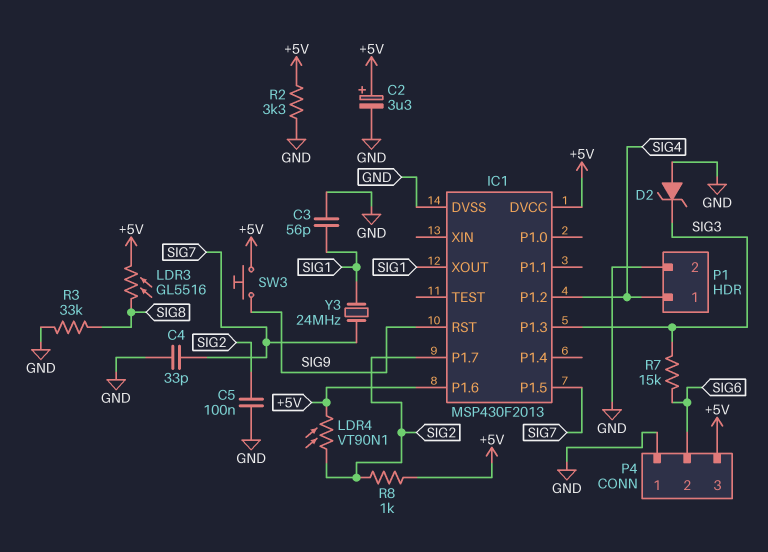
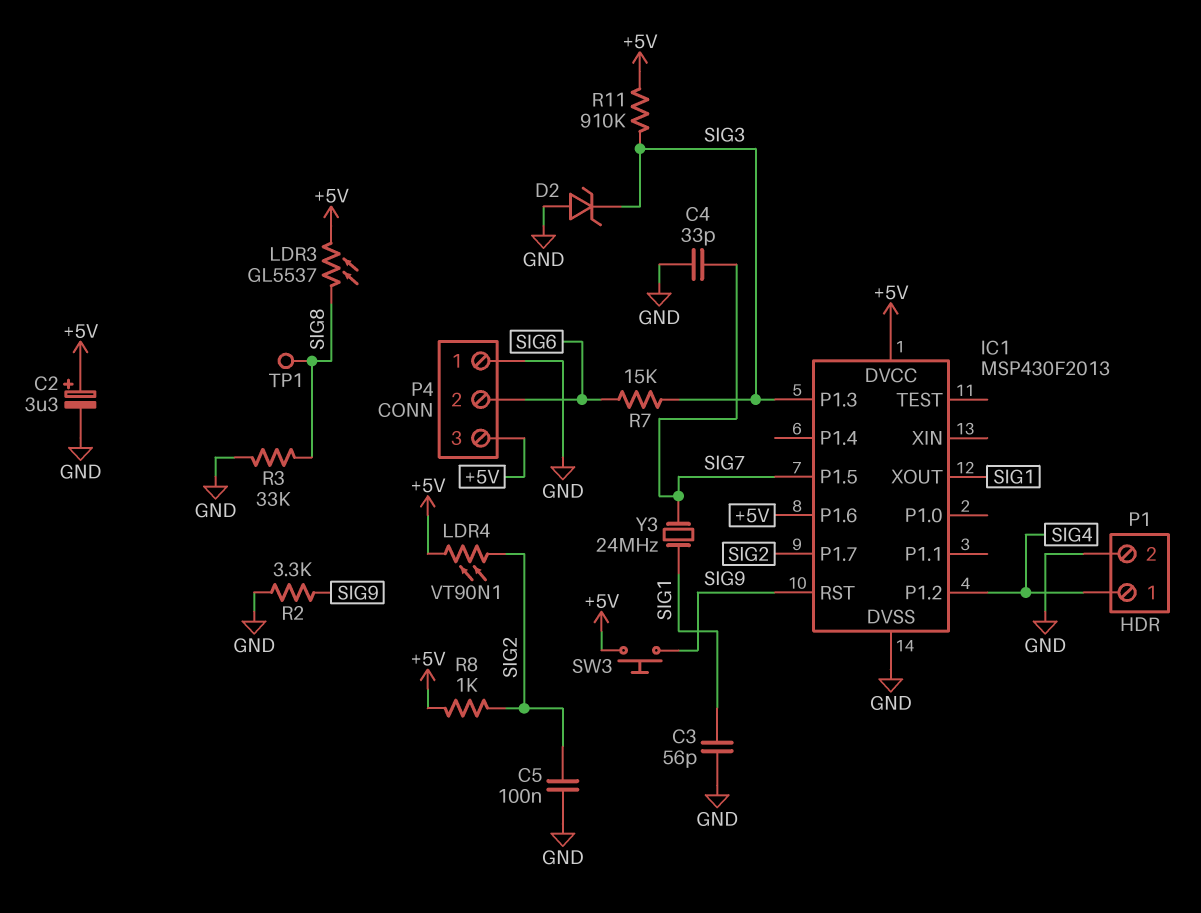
LDR3: GL5516 (+5V, SIG8) -> GL5537 (+5V, SIG8)
R2: 3.3k (+5V, GND) -> 3.3k (GND, SIG9)
R11: none -> 910k (+5V, SIG3)
TP1: none -> test point (SIG8)

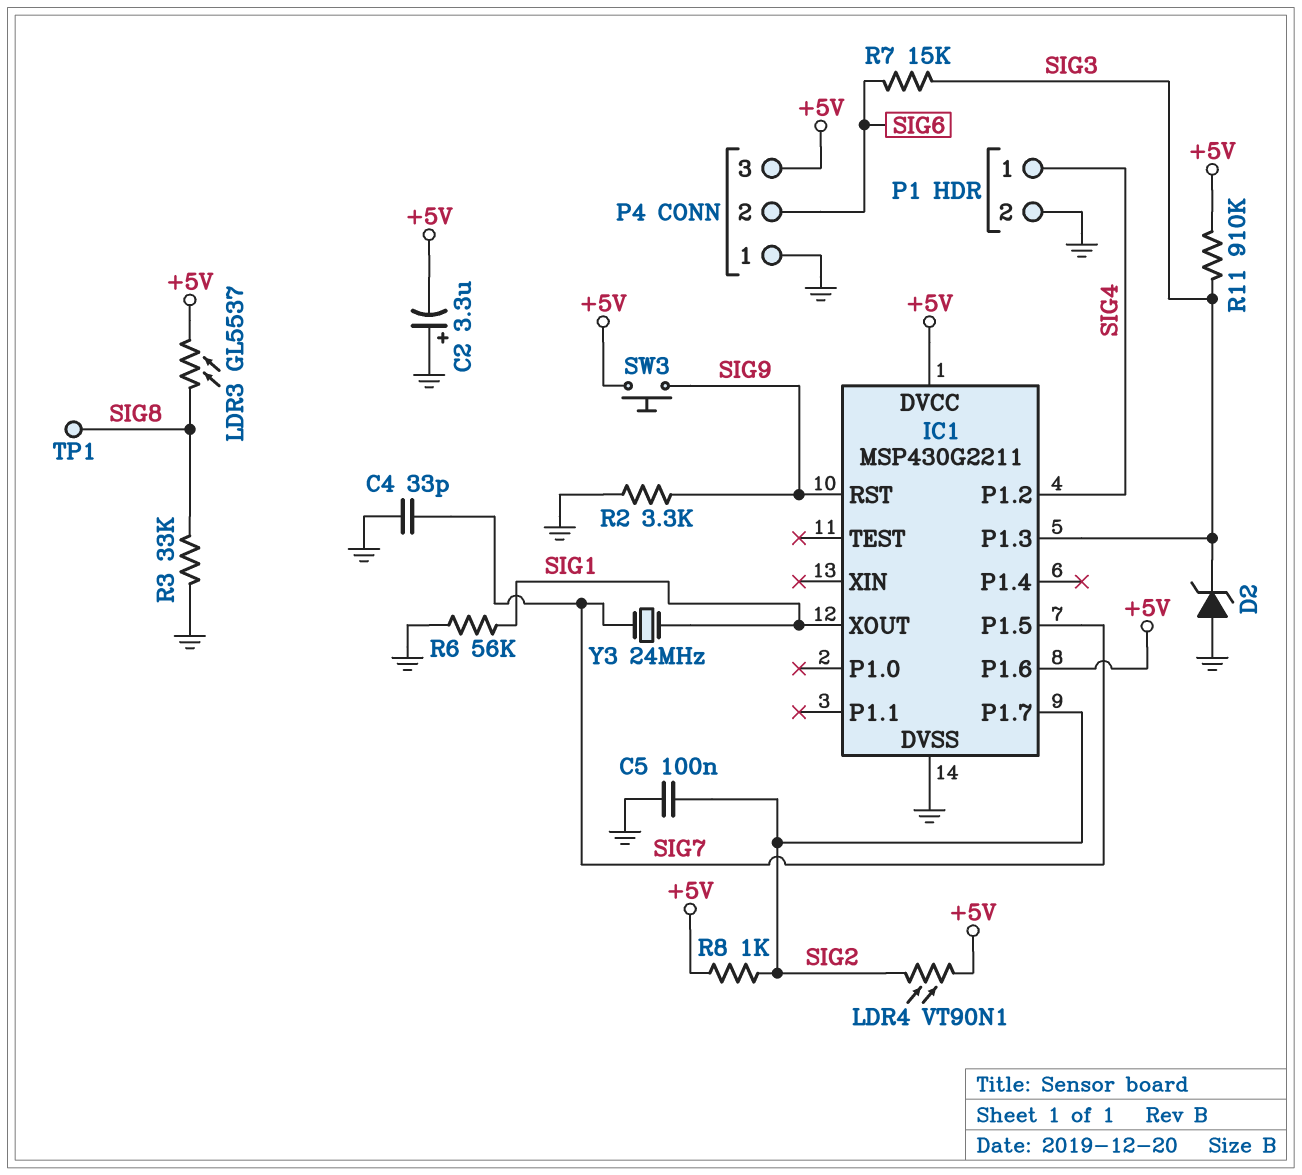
C2: 3.3uF (plus +5V, minus GND) -> 3.3uF (plus GND, minus +5V)
C3: 56pF (GND, SIG1) -> none
IC1: MSP430F2013 -> MSP430G2211
R6: none -> 56k (GND, SIG1)

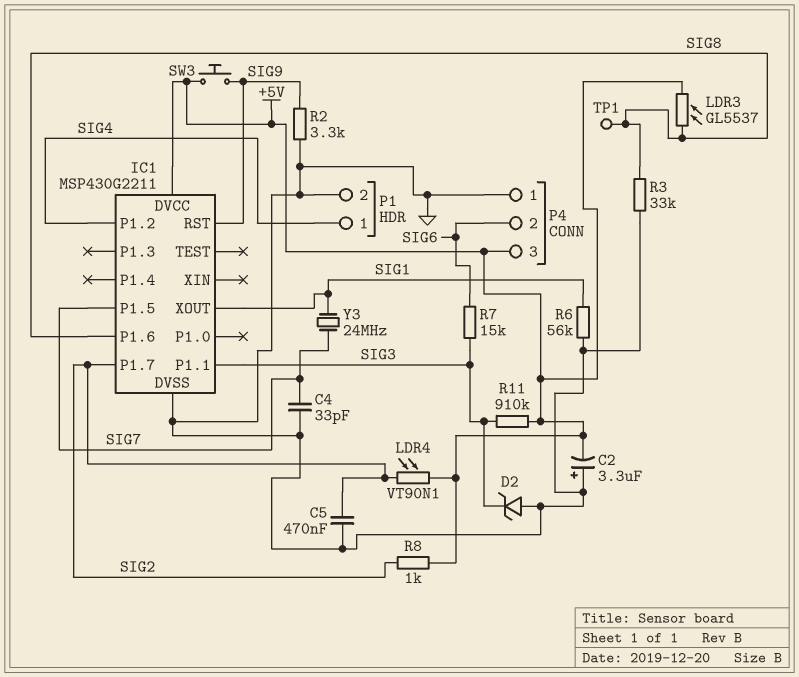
C5: 100nF (GND, SIG2) -> 470nF (GND, SIG2)
IC1 pin P1.1: none -> SIG3
IC1 pin P1.3: SIG3 -> none
IC1 pin P1.6: +5V -> SIG8

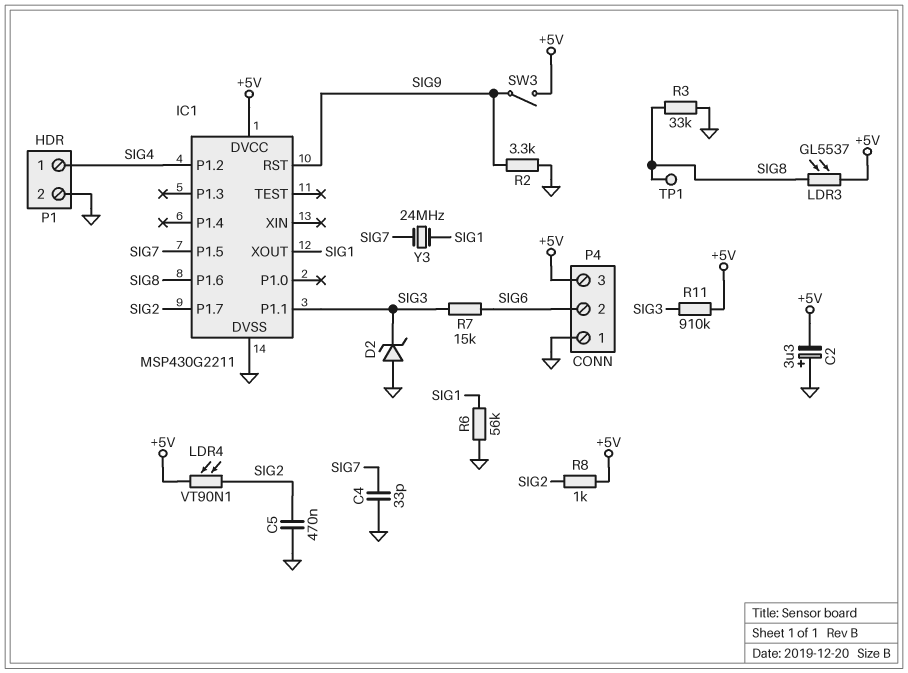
SW3: button (+5V, SIG9) -> switch (+5V, SIG9)

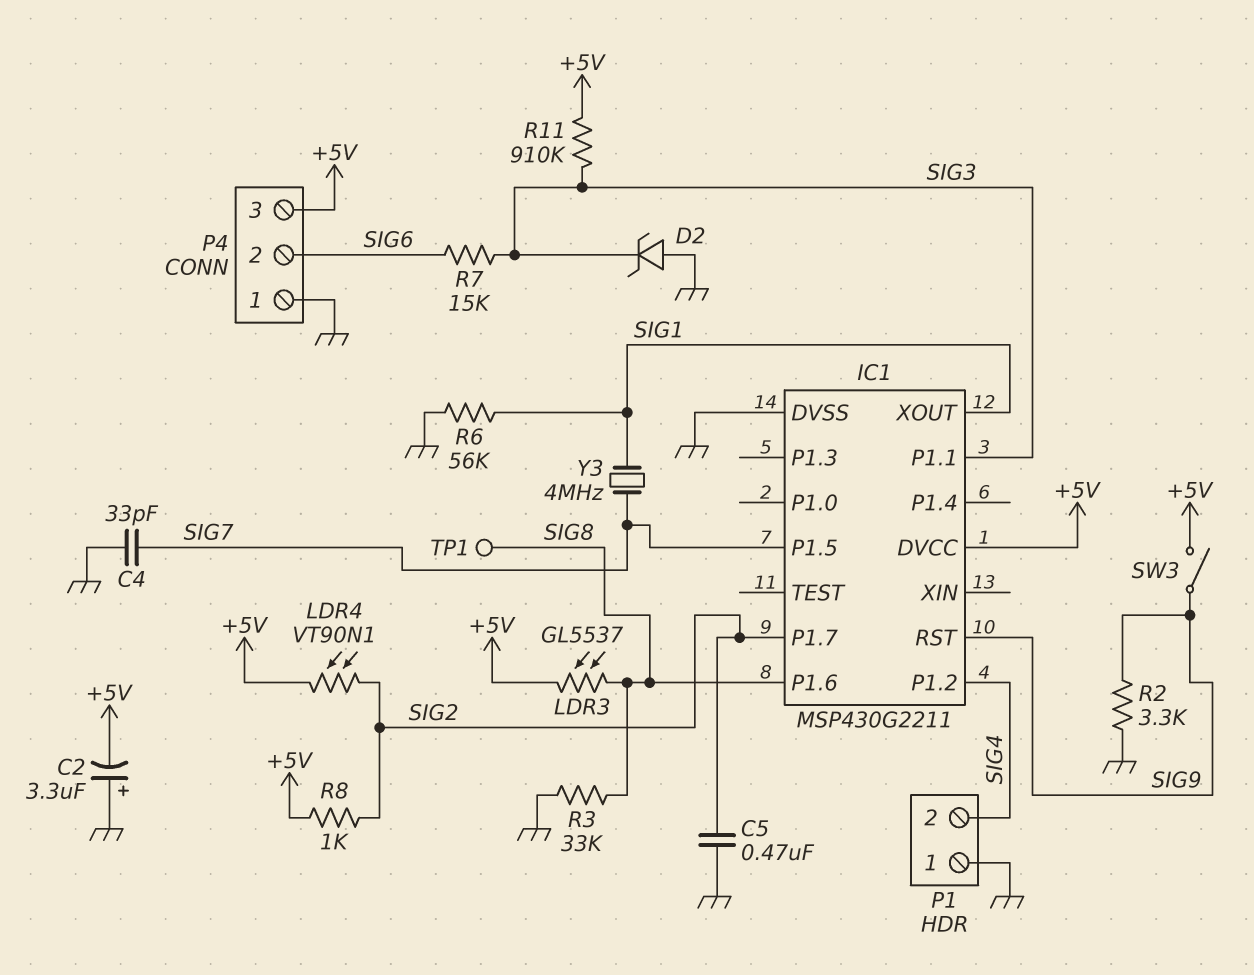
P1 pin 1: SIG4 -> GND
P1 pin 2: GND -> SIG4
Y3: 24MHz (SIG1, SIG7) -> 4MHz (SIG1, SIG7)

